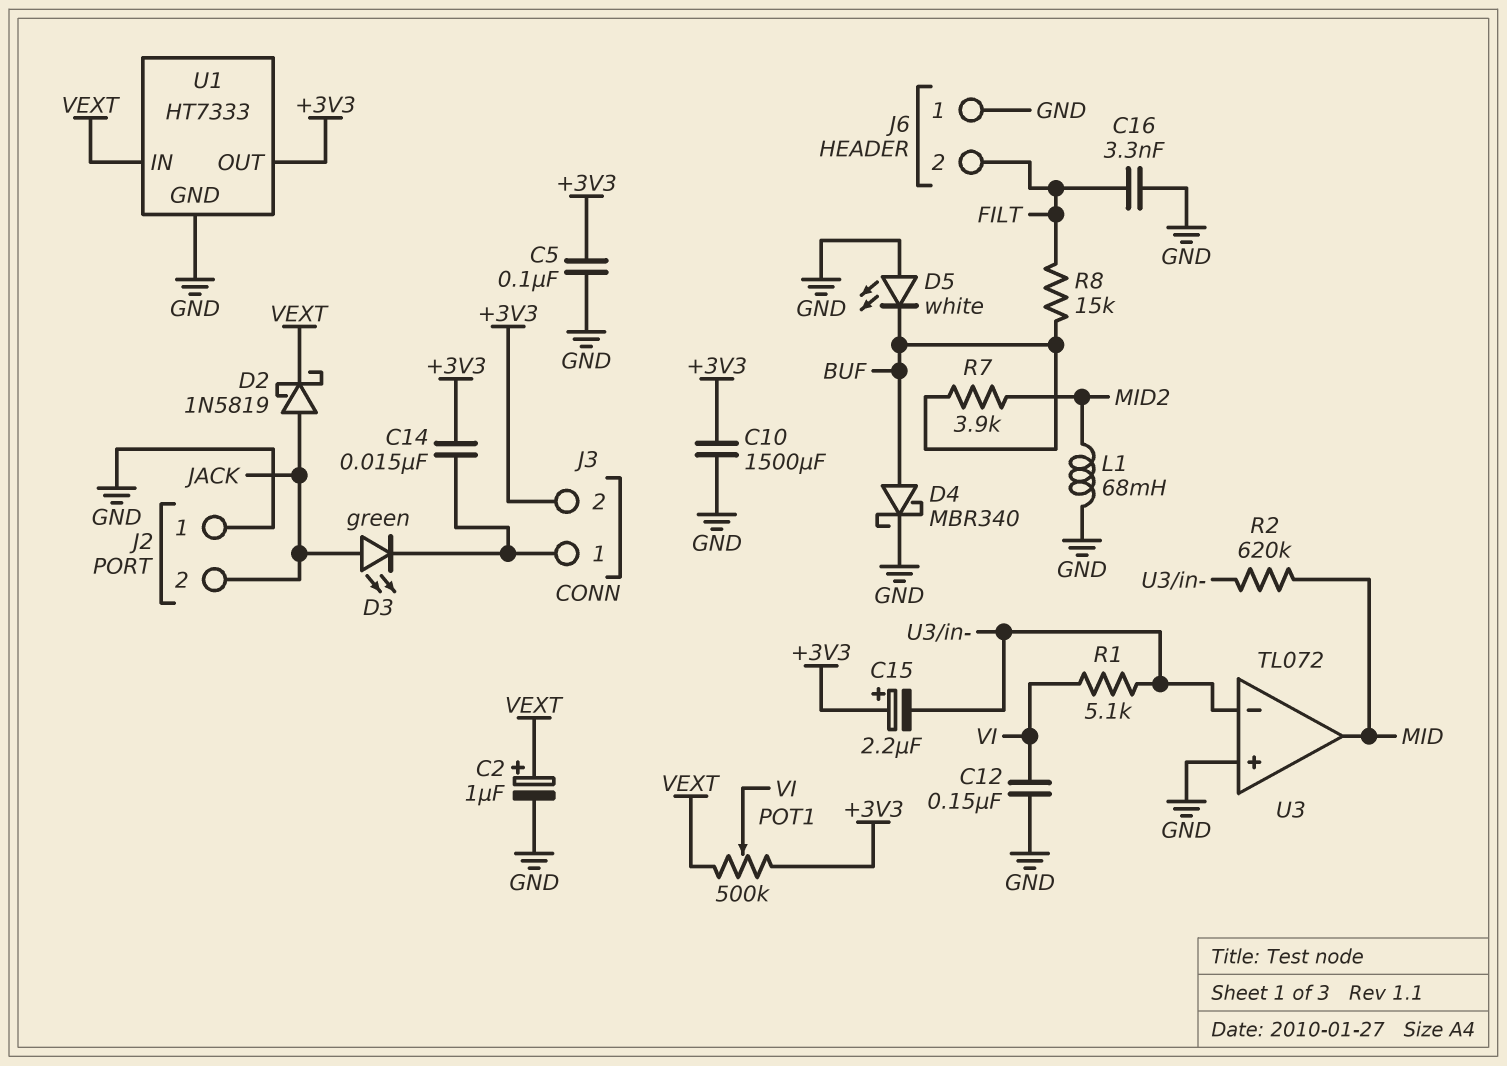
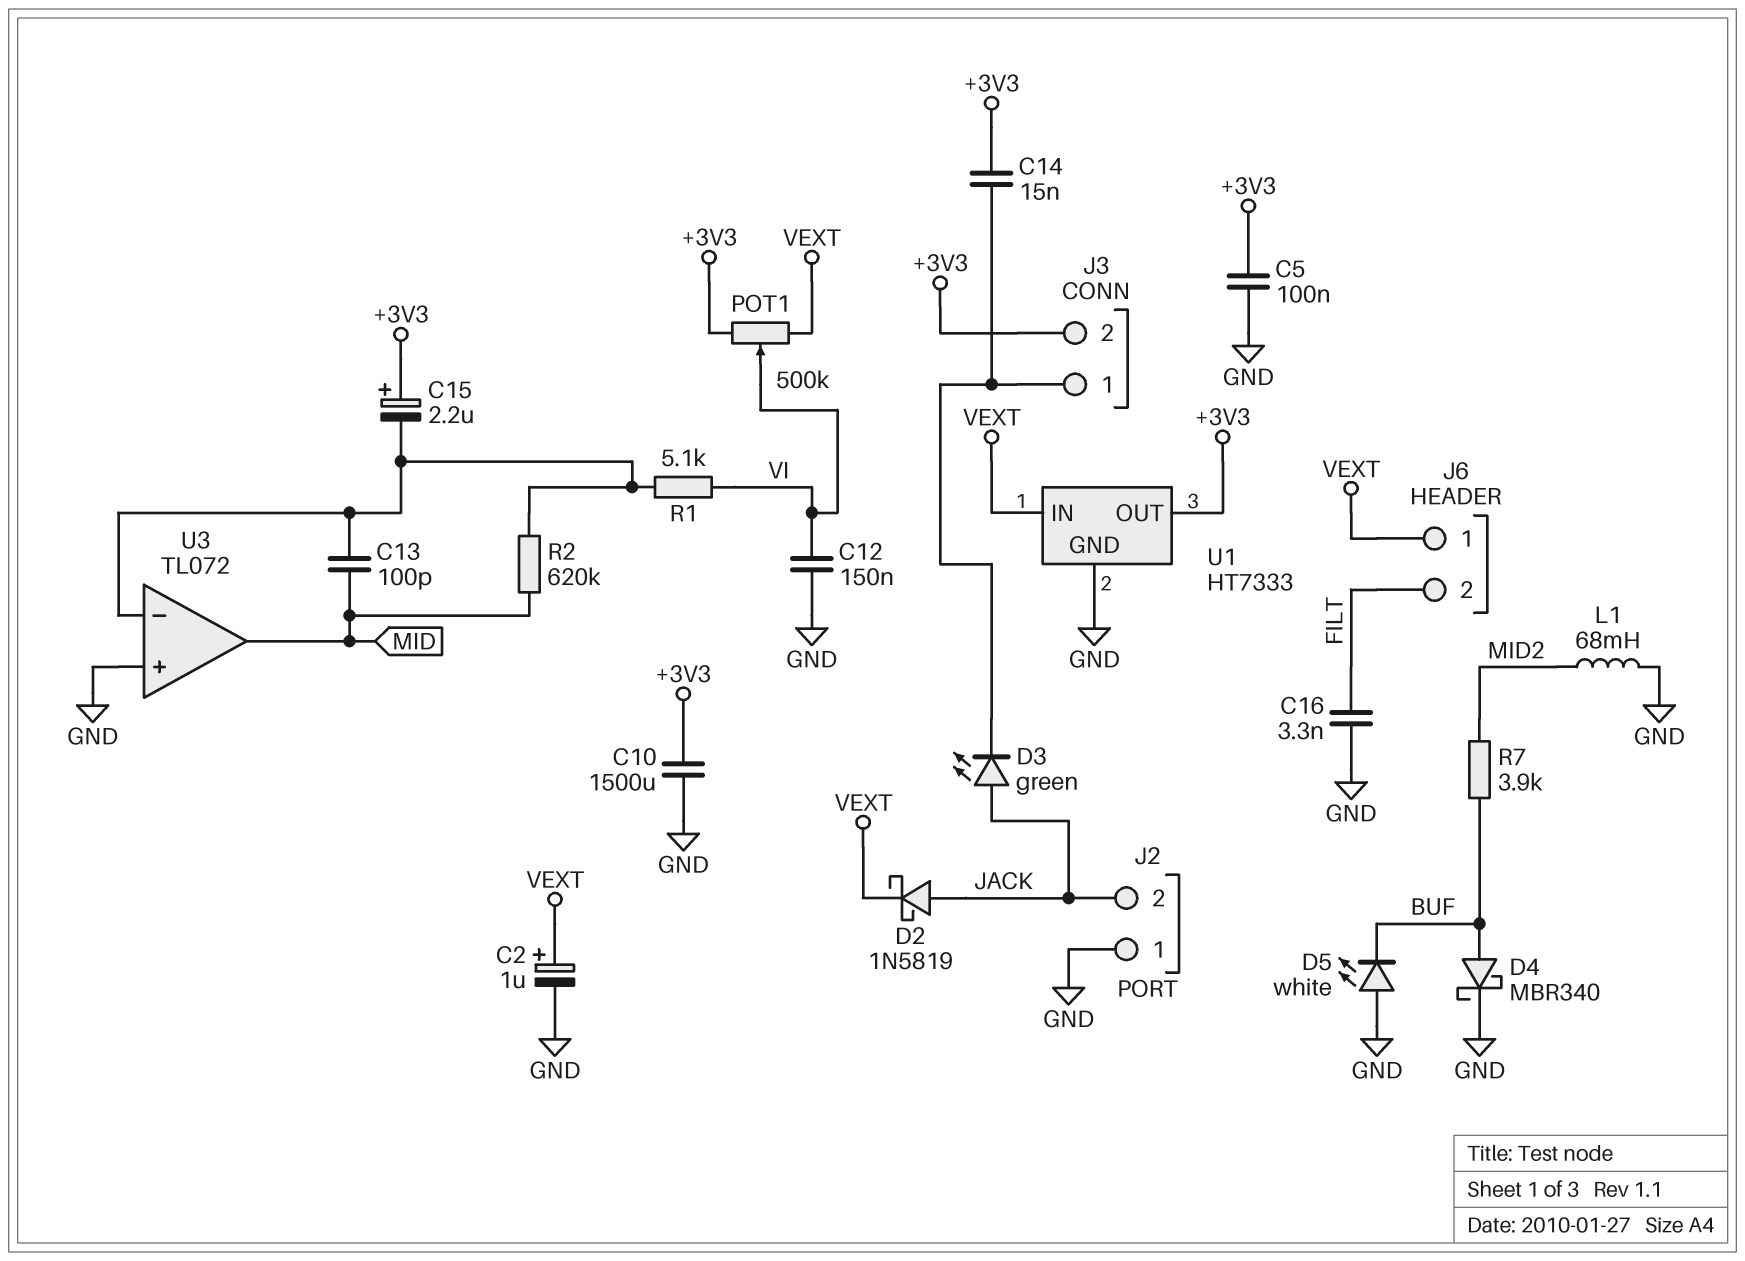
C13: none -> 100pF (MID, U3/in-)
J6 pin 1: GND -> VEXT
R8: 15k (BUF, FILT) -> none

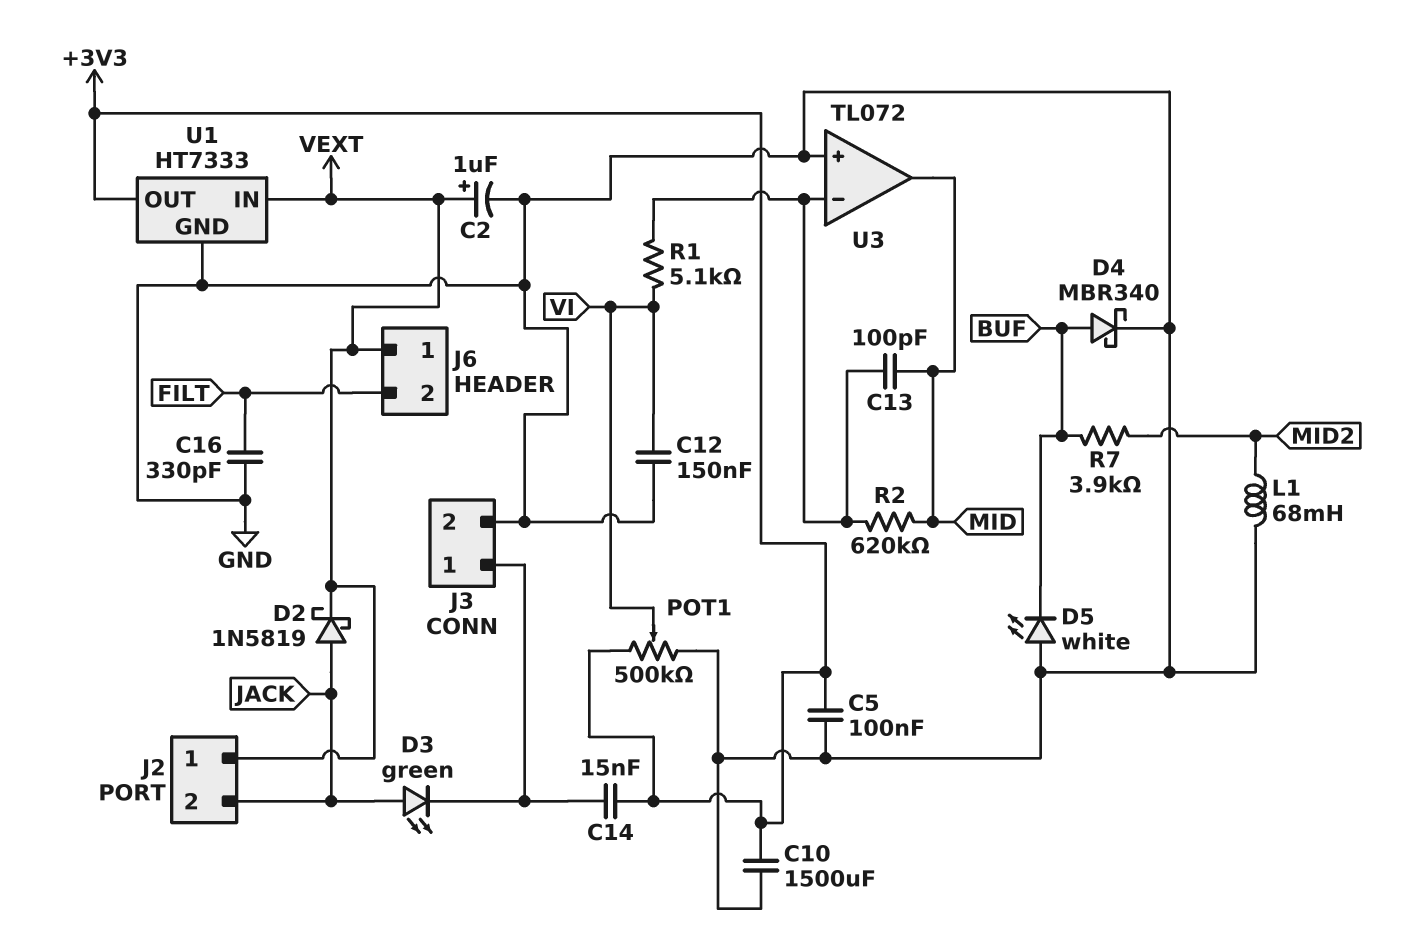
C15: 2.2uF (plus +3V3, minus U3/in-) -> none
C16: 3.3nF (FILT, GND) -> 330pF (FILT, GND)
J2 pin 1: GND -> VEXT
J3 pin 2: +3V3 -> GND
POT1: 500k (+3V3, VEXT, wiper VI) -> 500k (+3V3, GND, wiper VI)

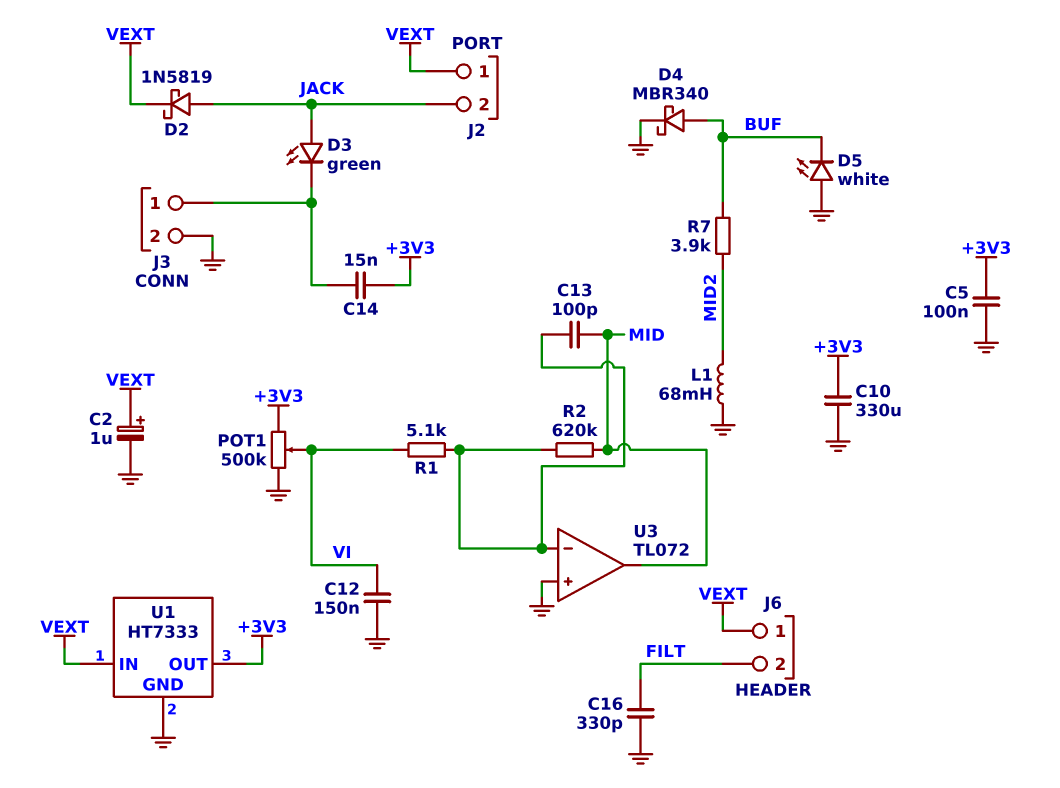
C10: 1500uF (+3V3, GND) -> 330uF (+3V3, GND)

